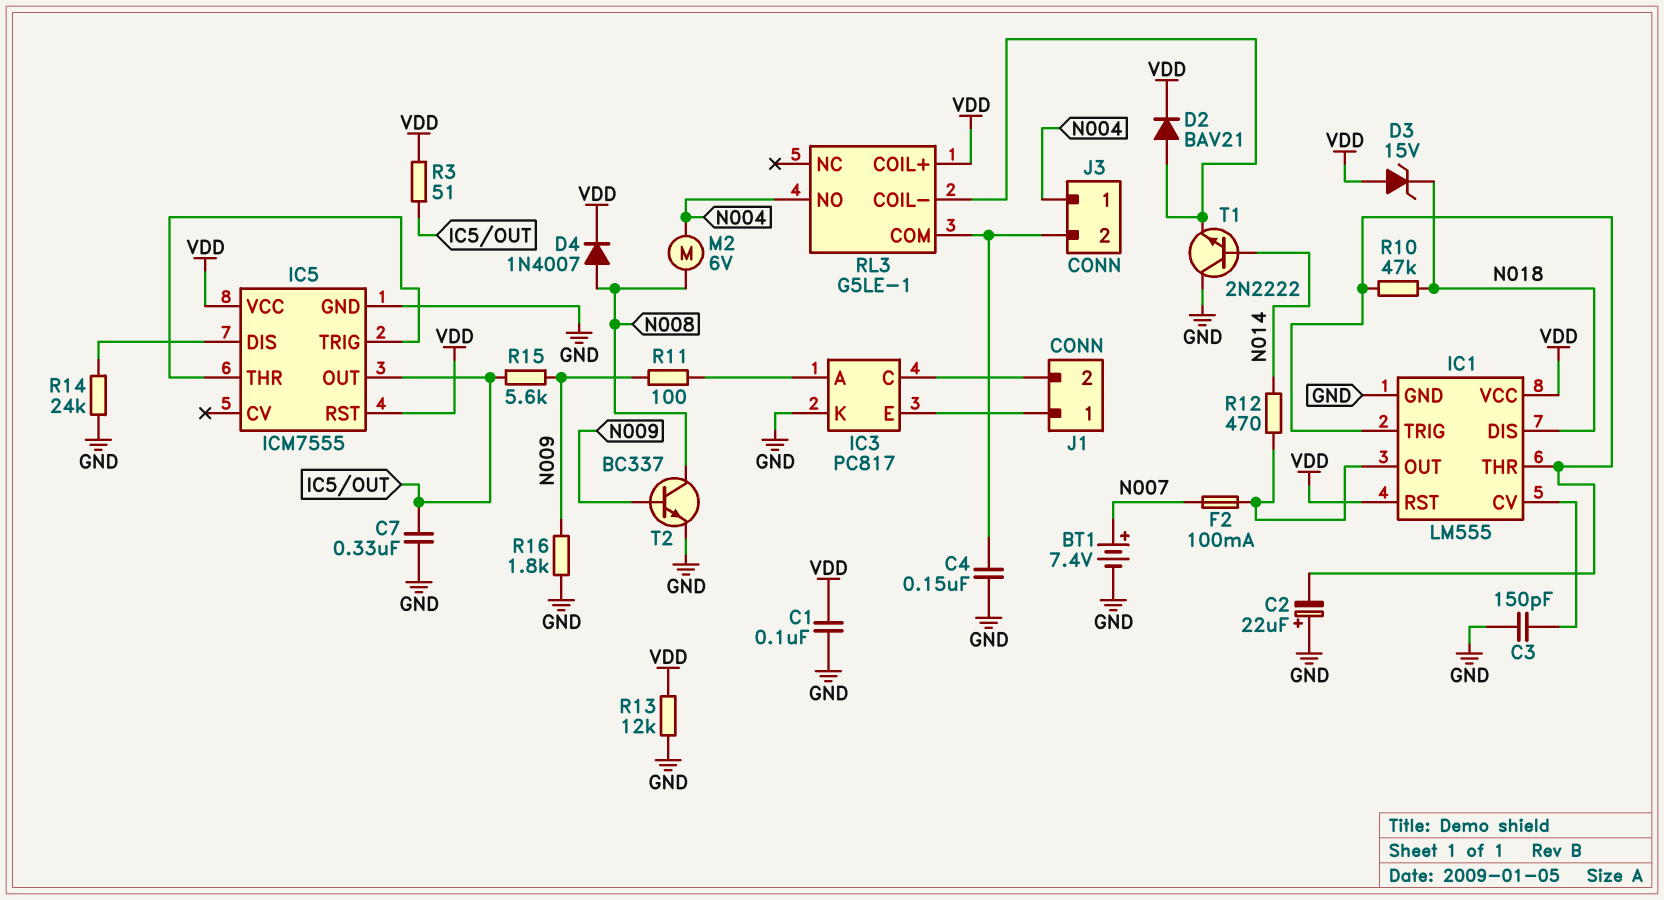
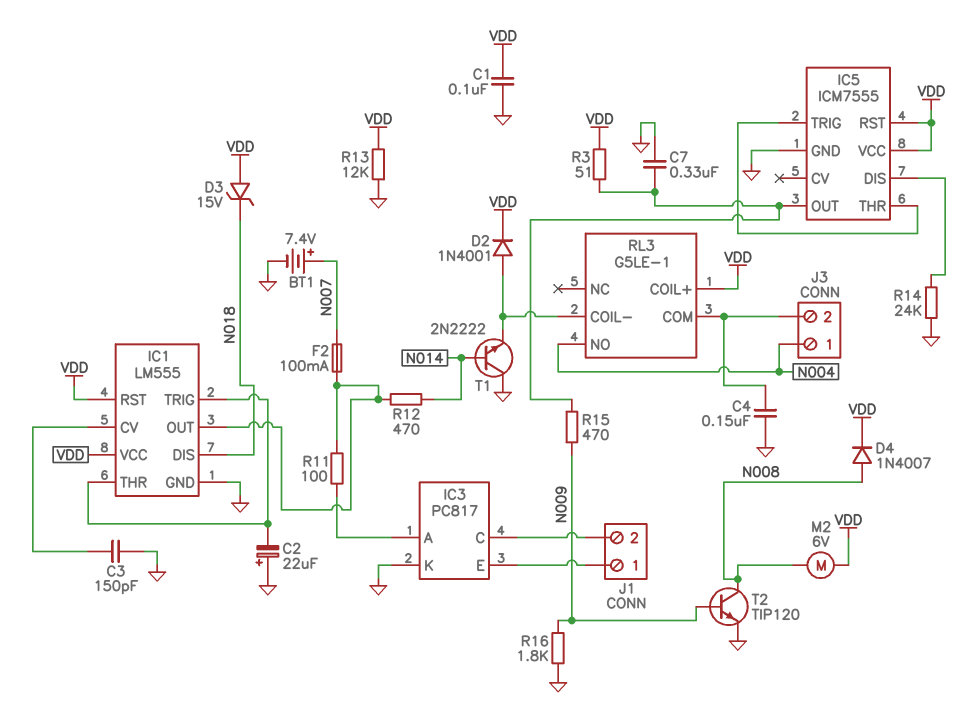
D2: diode BAV21 (A RL3/COIL-, K VDD) -> diode 1N4001 (A RL3/COIL-, K VDD)
M2: motor 6V (N004, N008) -> motor 6V (N008, VDD)
R10: 47k (IC1/THR, N018) -> none
R11: 100 (IC3/A, N009) -> 100 (IC1/OUT, IC3/A)
R15: 5.6k (IC5/OUT, N009) -> 470 (IC5/OUT, N009)
T2: NPN BC337 (B N009, C N008, E GND) -> NPN TIP120 (B N009, C N008, E GND)

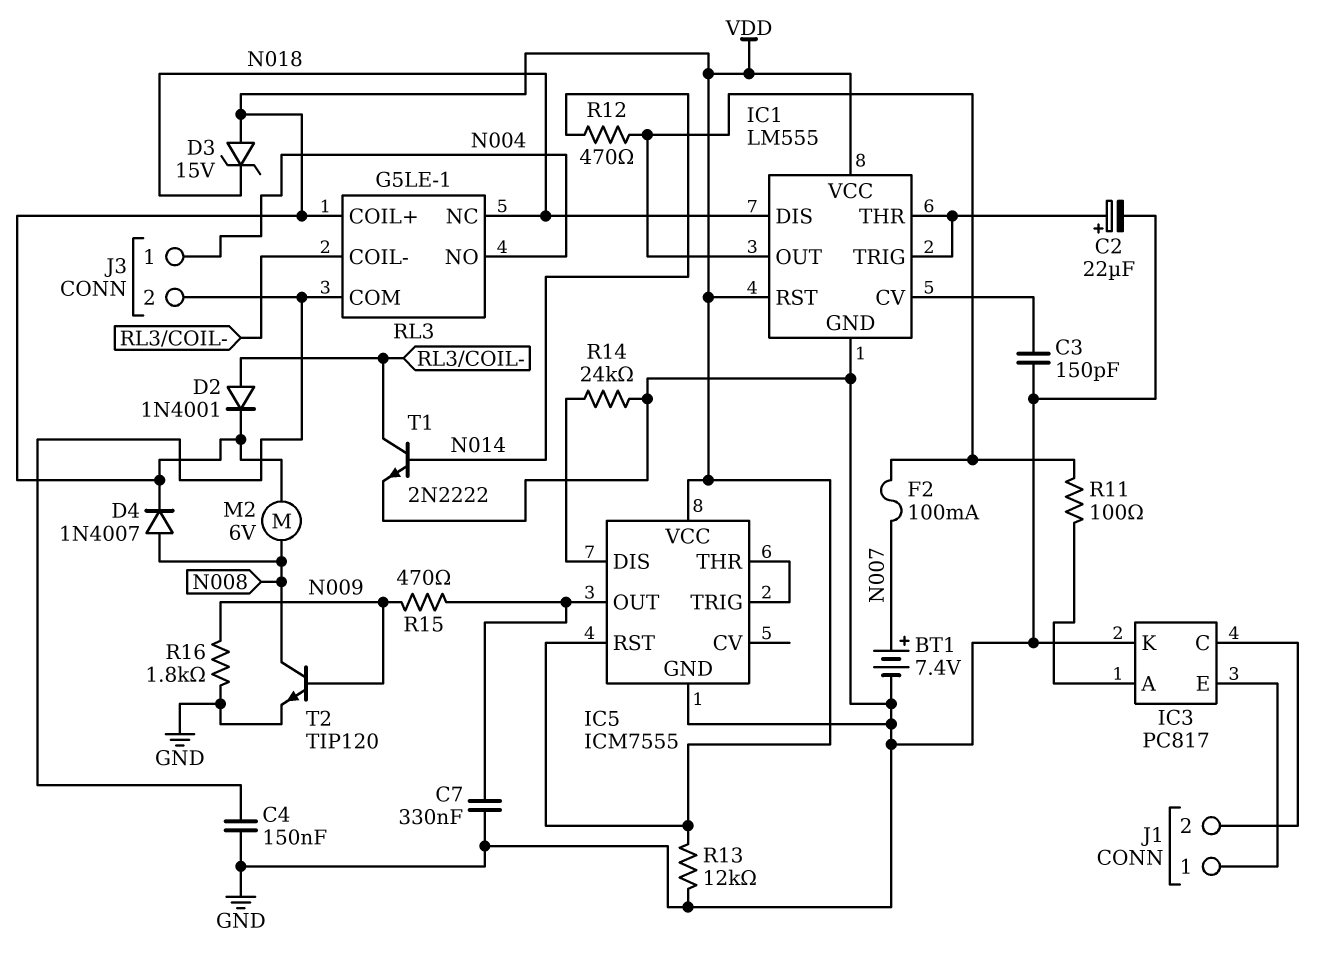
C1: 100nF (GND, VDD) -> none
C2: 22uF (plus GND, minus IC1/THR) -> 22uF (plus IC1/THR, minus GND)
R3: 51 (IC5/OUT, VDD) -> none
RL3 pin NC: none -> N018
T1: NPN 2N2222 (B N014, C GND, E RL3/COIL-) -> NPN 2N2222 (B N014, C RL3/COIL-, E GND)

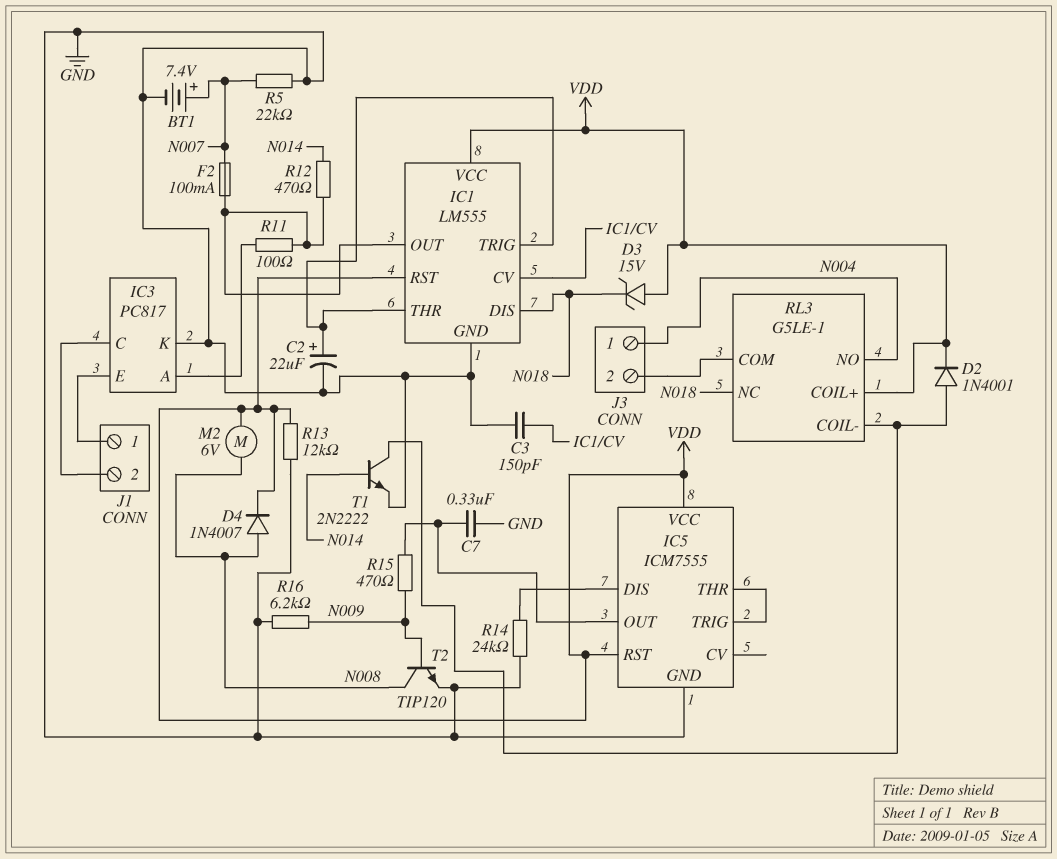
C4: 150nF (GND, J3/2) -> none
R5: none -> 22k (GND, N007)
R16: 1.8k (GND, N009) -> 6.2k (GND, N009)

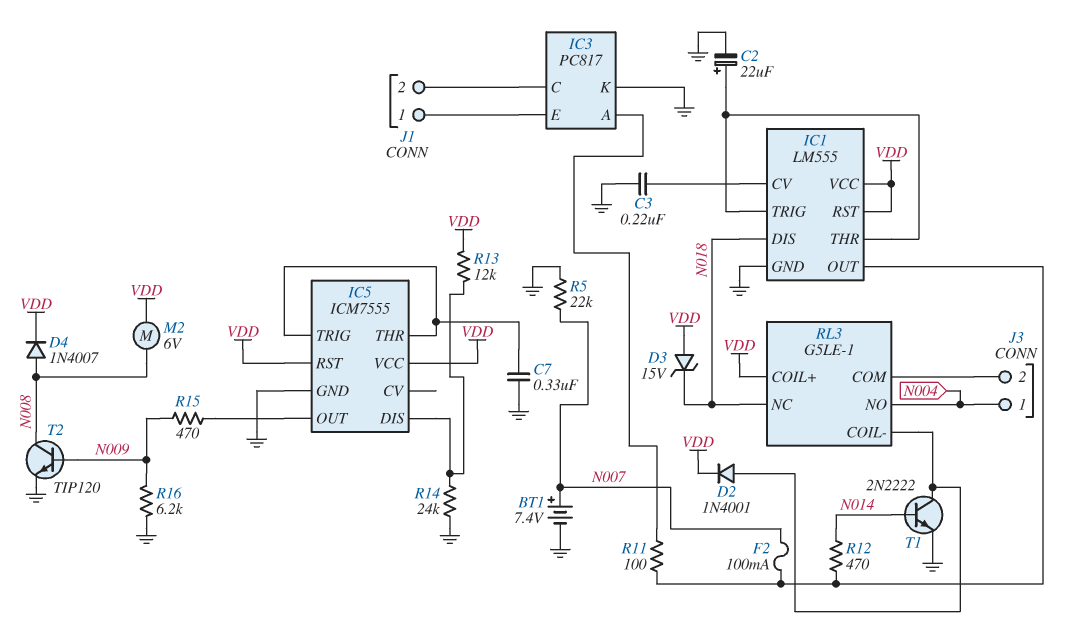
C3: 150pF (GND, IC1/CV) -> 220nF (GND, IC1/CV)
C7: 330nF (GND, IC5/OUT) -> 330nF (GND, IC5/THR)
R13: 12k (GND, VDD) -> 12k (IC5/DIS, VDD)

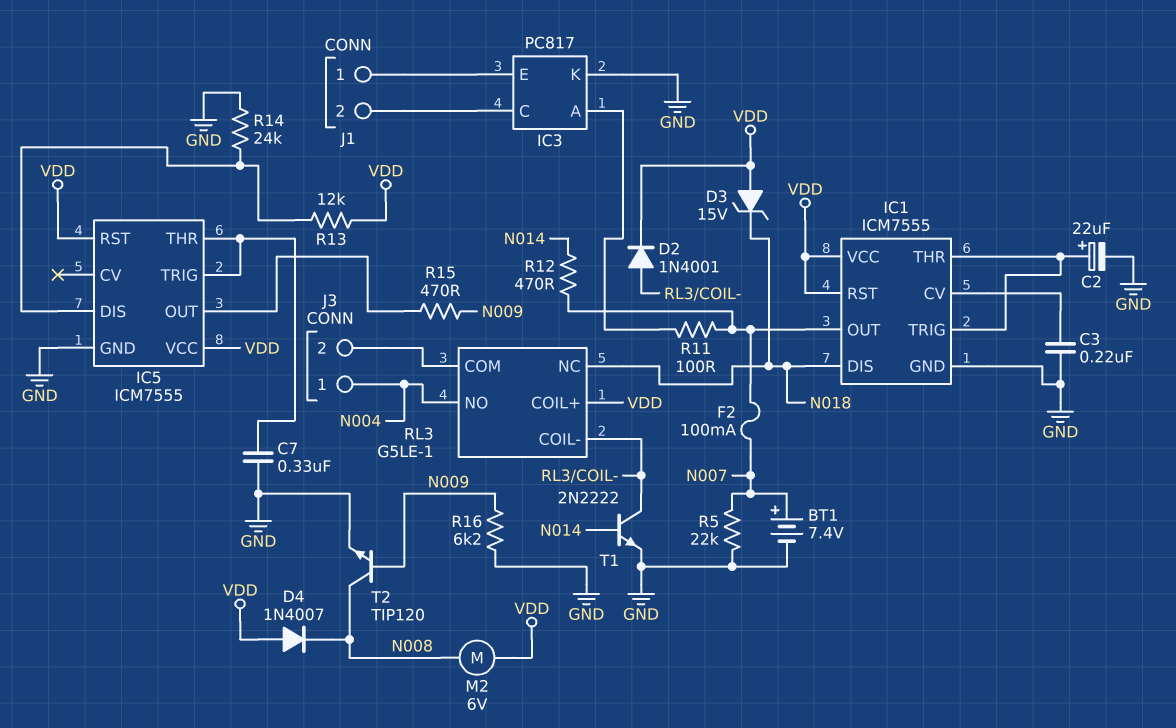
D4: diode 1N4007 (A N008, K VDD) -> diode 1N4007 (A VDD, K N008)
IC1: LM555 -> ICM7555

